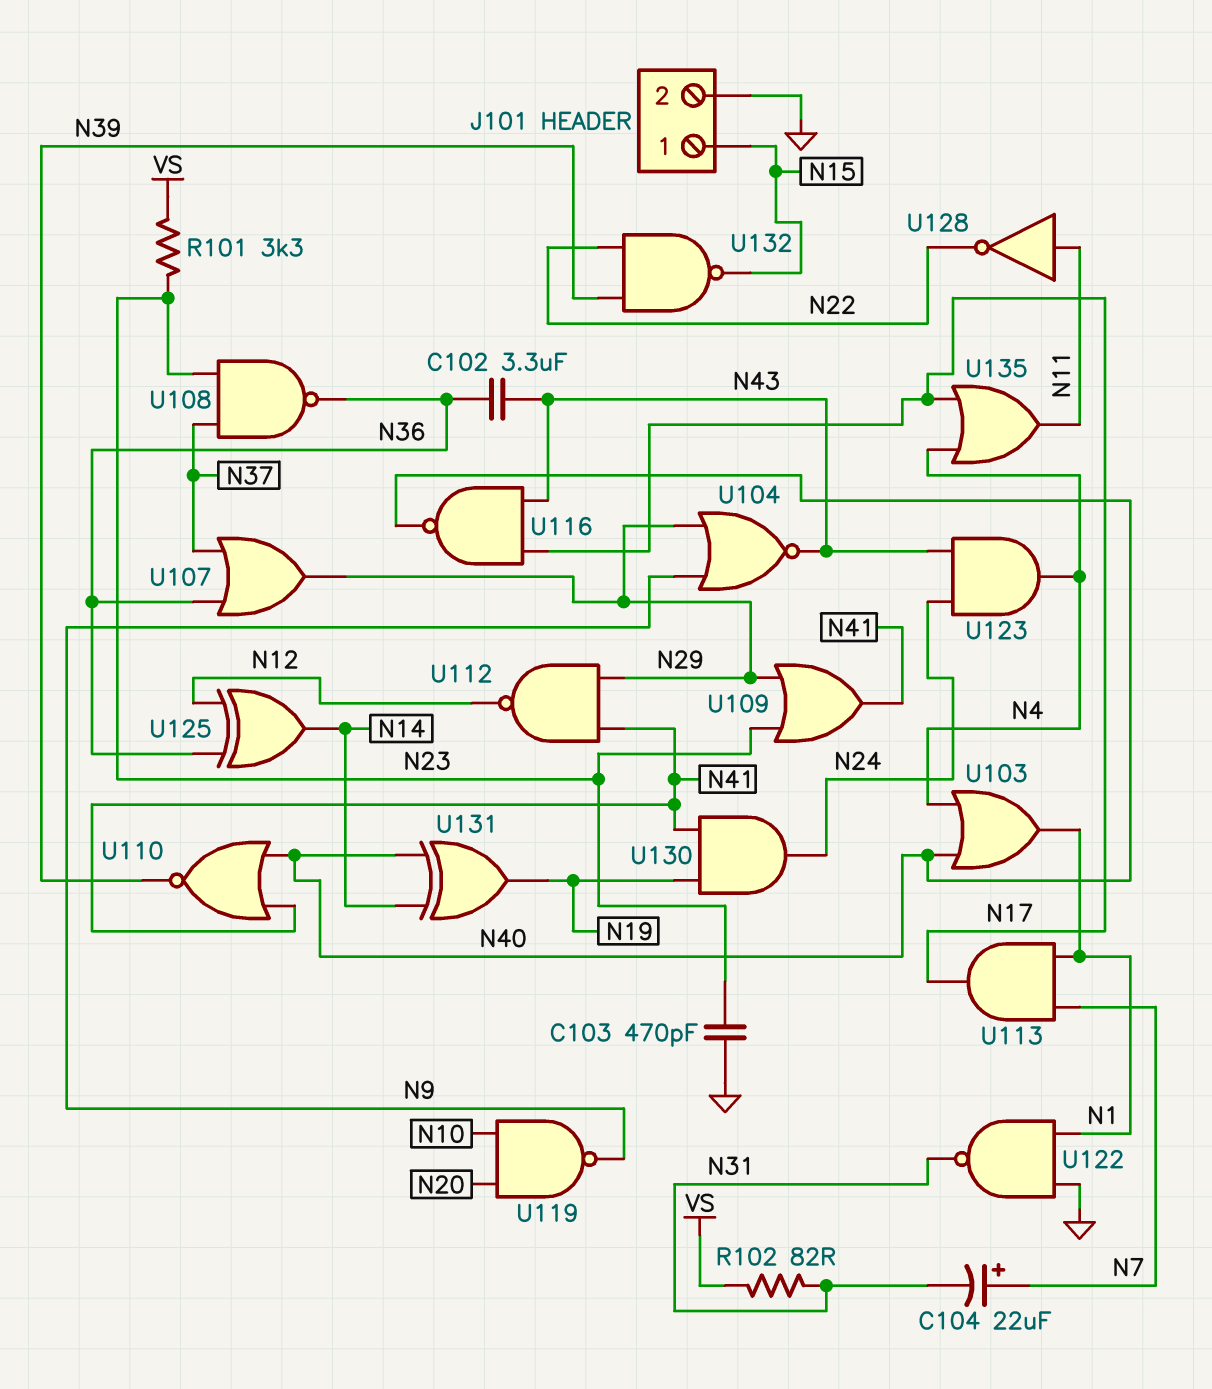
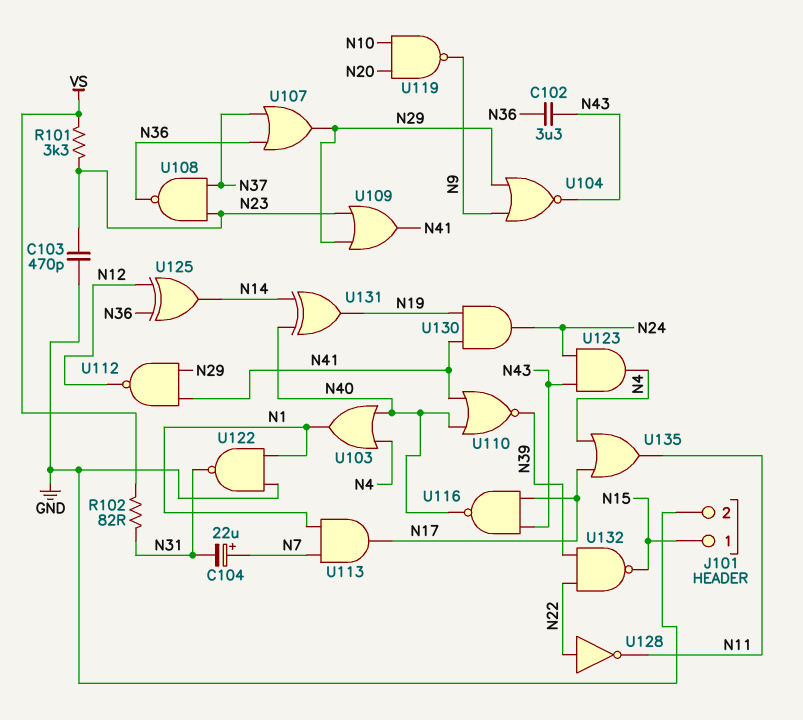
U128: NOT (in N11, out N22) -> NOT (in N22, out N11)

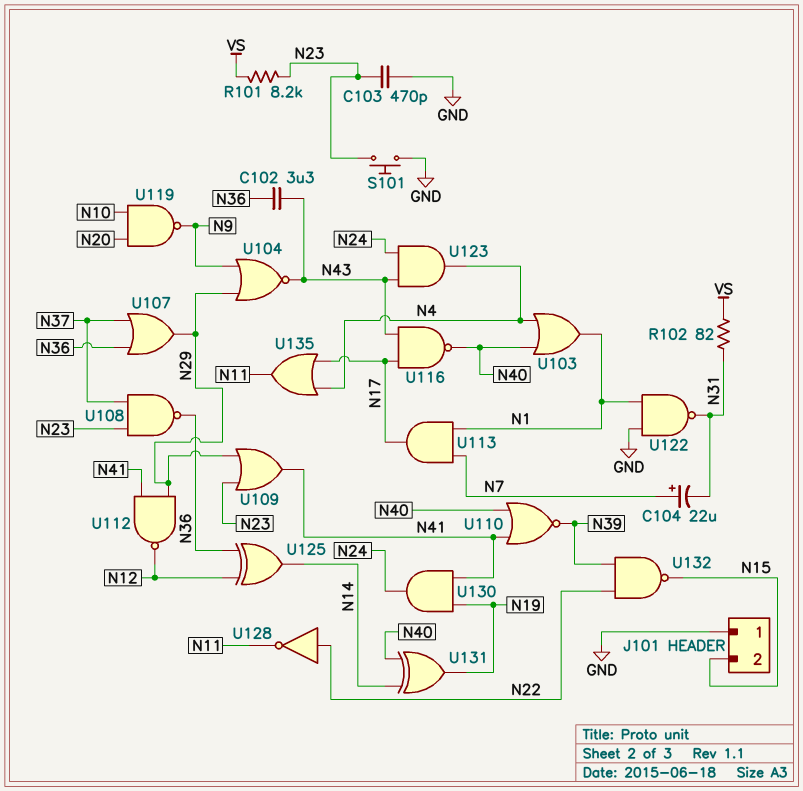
J101 pin 1: N15 -> GND
J101 pin 2: GND -> N15
R101: 3.3k (N23, VS) -> 8.2k (N23, VS)
S101: none -> button (GND, N23)

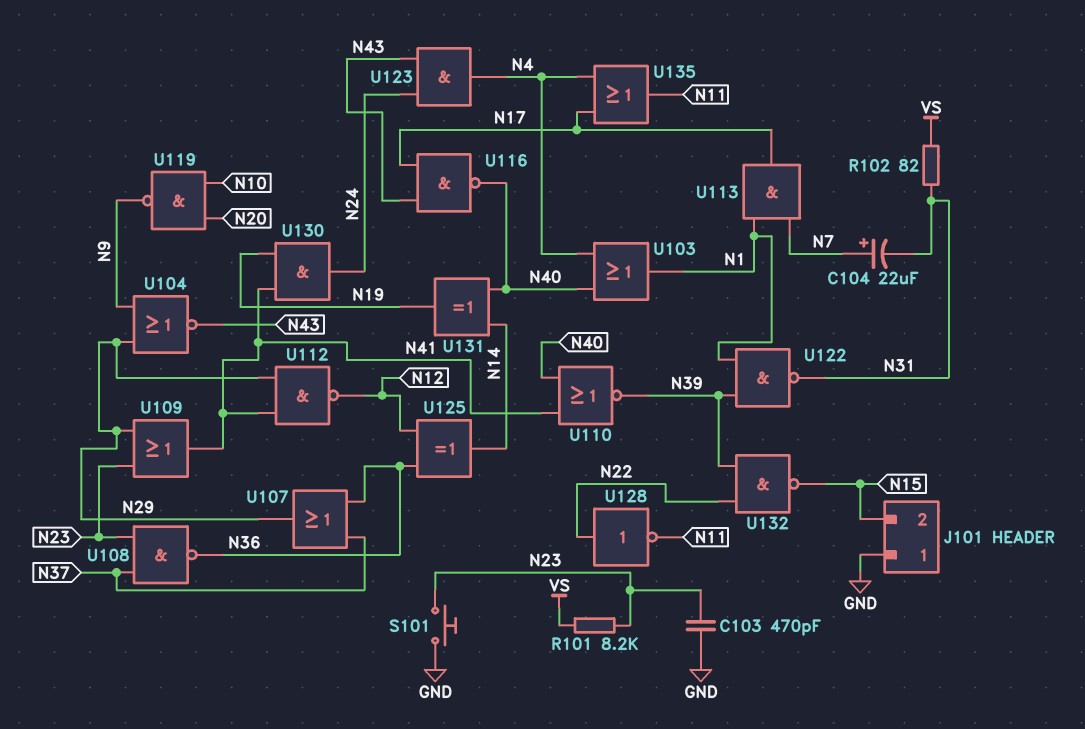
C102: 3.3uF (N36, N43) -> none
U122: NAND (in GND, in N1, out N31) -> NAND (in N1, in N39, out N31)

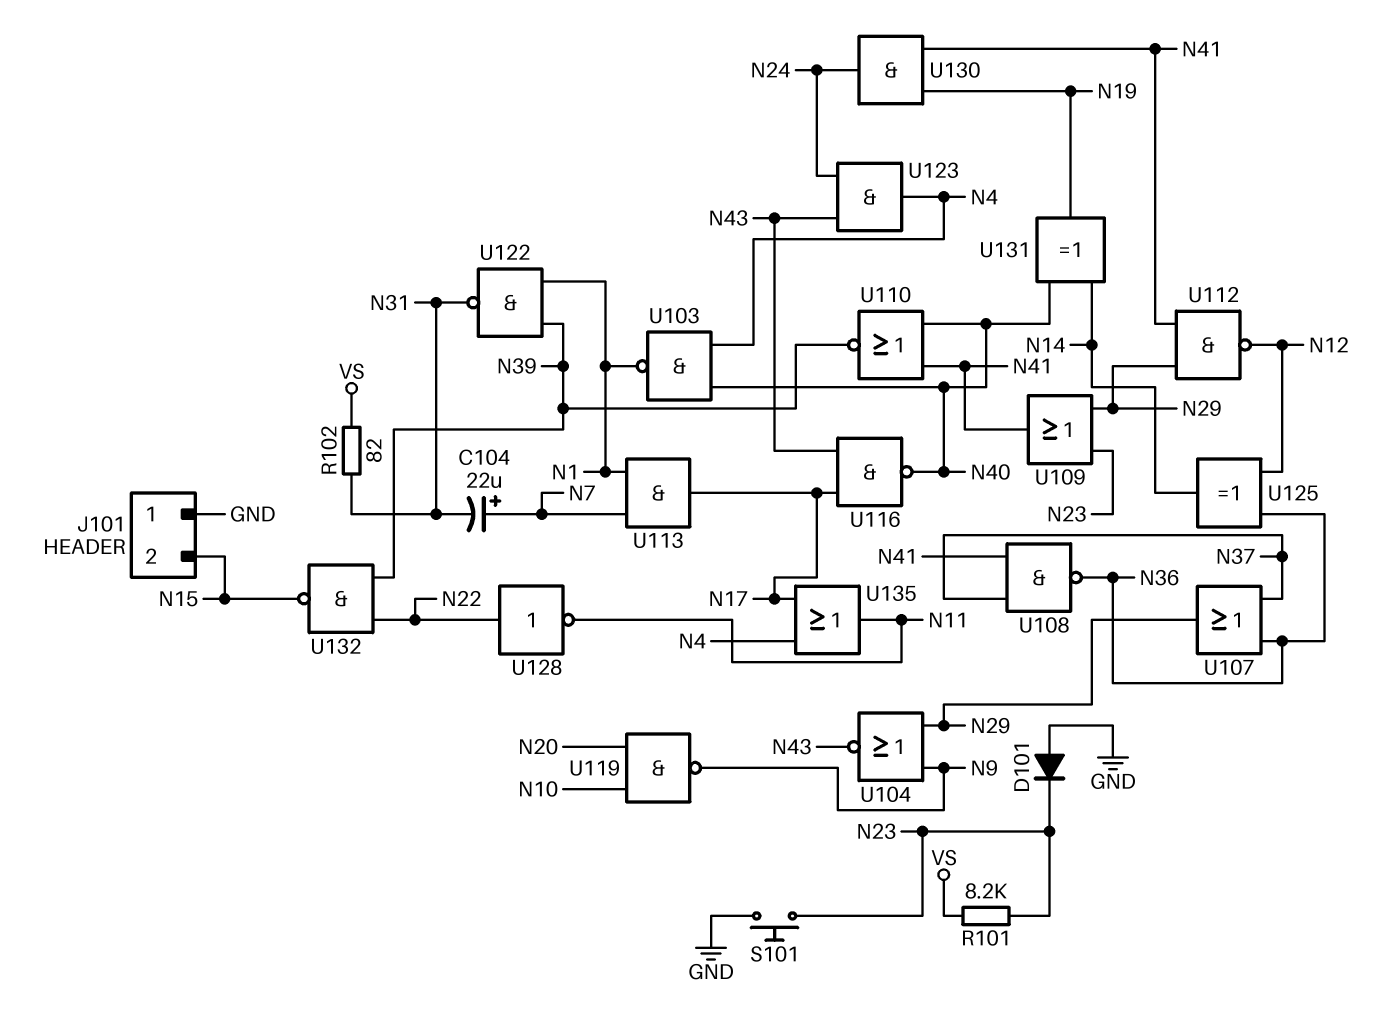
C103: 470pF (GND, N23) -> none
D101: none -> diode (A GND, K N23)
U103: OR (in N4, in N40, out N1) -> NAND (in N4, in N40, out N1)
U108: NAND (in N23, in N37, out N36) -> NAND (in N37, in N41, out N36)

